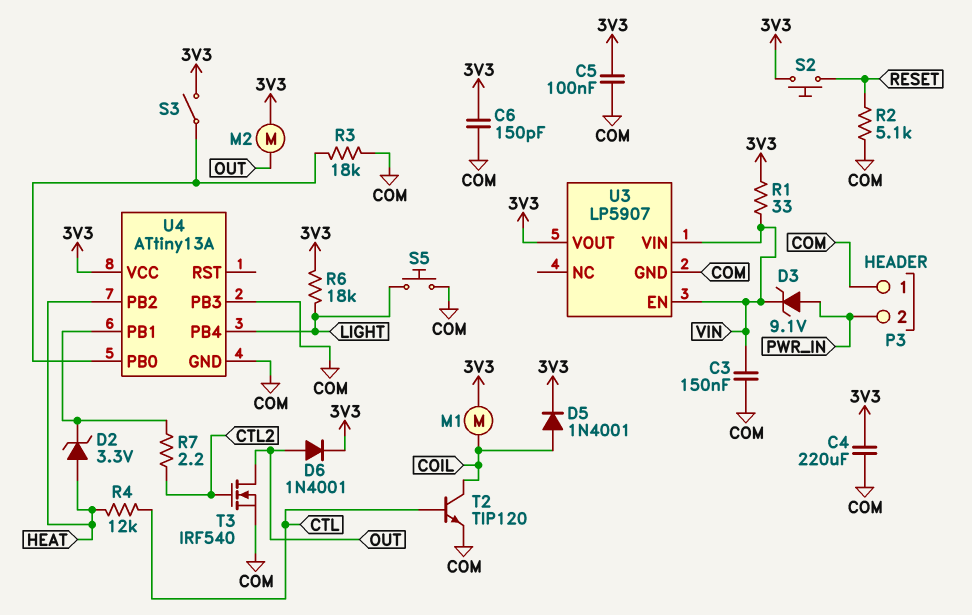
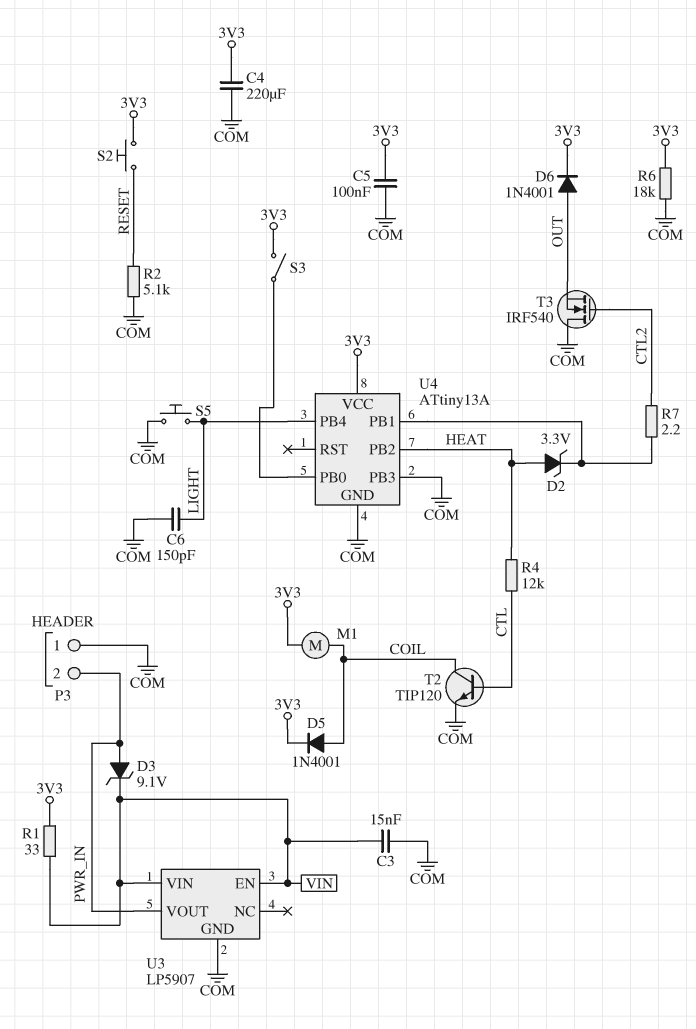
C3: 150nF (COM, VIN) -> 15nF (COM, VIN)
C6: 150pF (3V3, COM) -> 150pF (COM, LIGHT)
M2: motor (3V3, OUT) -> none
R3: 18k (COM, U4/PB0) -> none
R6: 18k (3V3, LIGHT) -> 18k (3V3, COM)
T3: NMOS IRF540 (G CTL2, D OUT, S COM) -> NMOS IRF540 (G CTL2, D COM, S OUT)
U3 pin VOUT: 3V3 -> PWR_IN

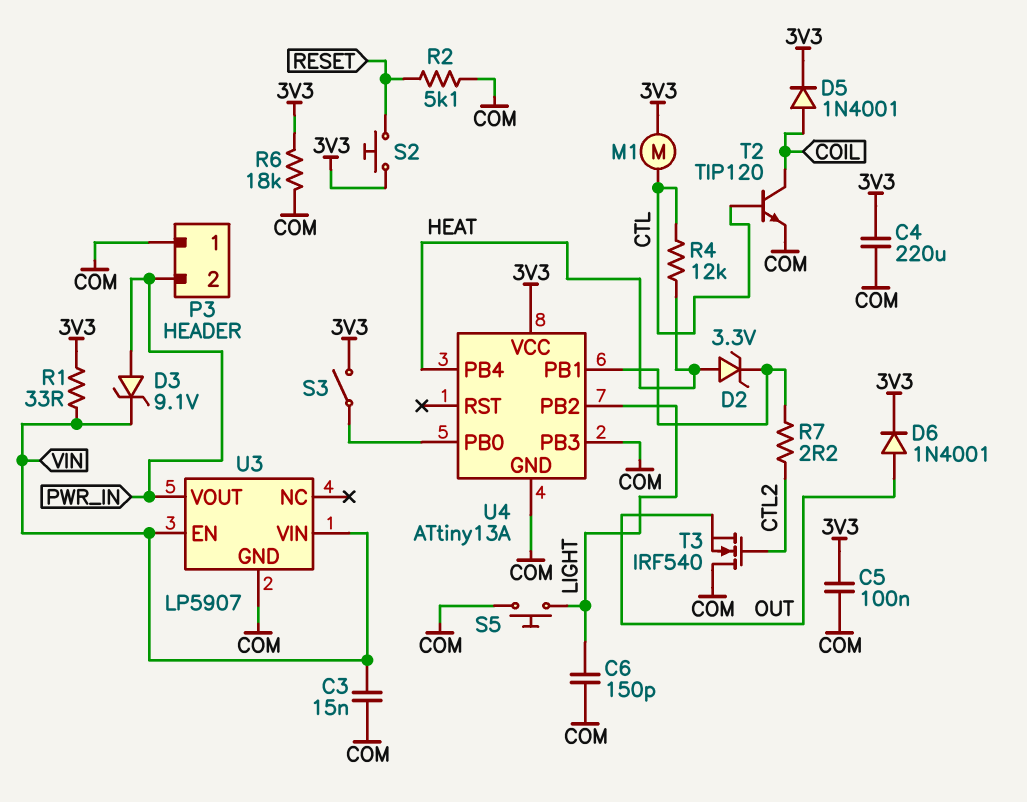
M1: motor (3V3, COIL) -> motor (3V3, CTL)
U4 pin PB2: HEAT -> LIGHT
U4 pin PB4: LIGHT -> HEAT

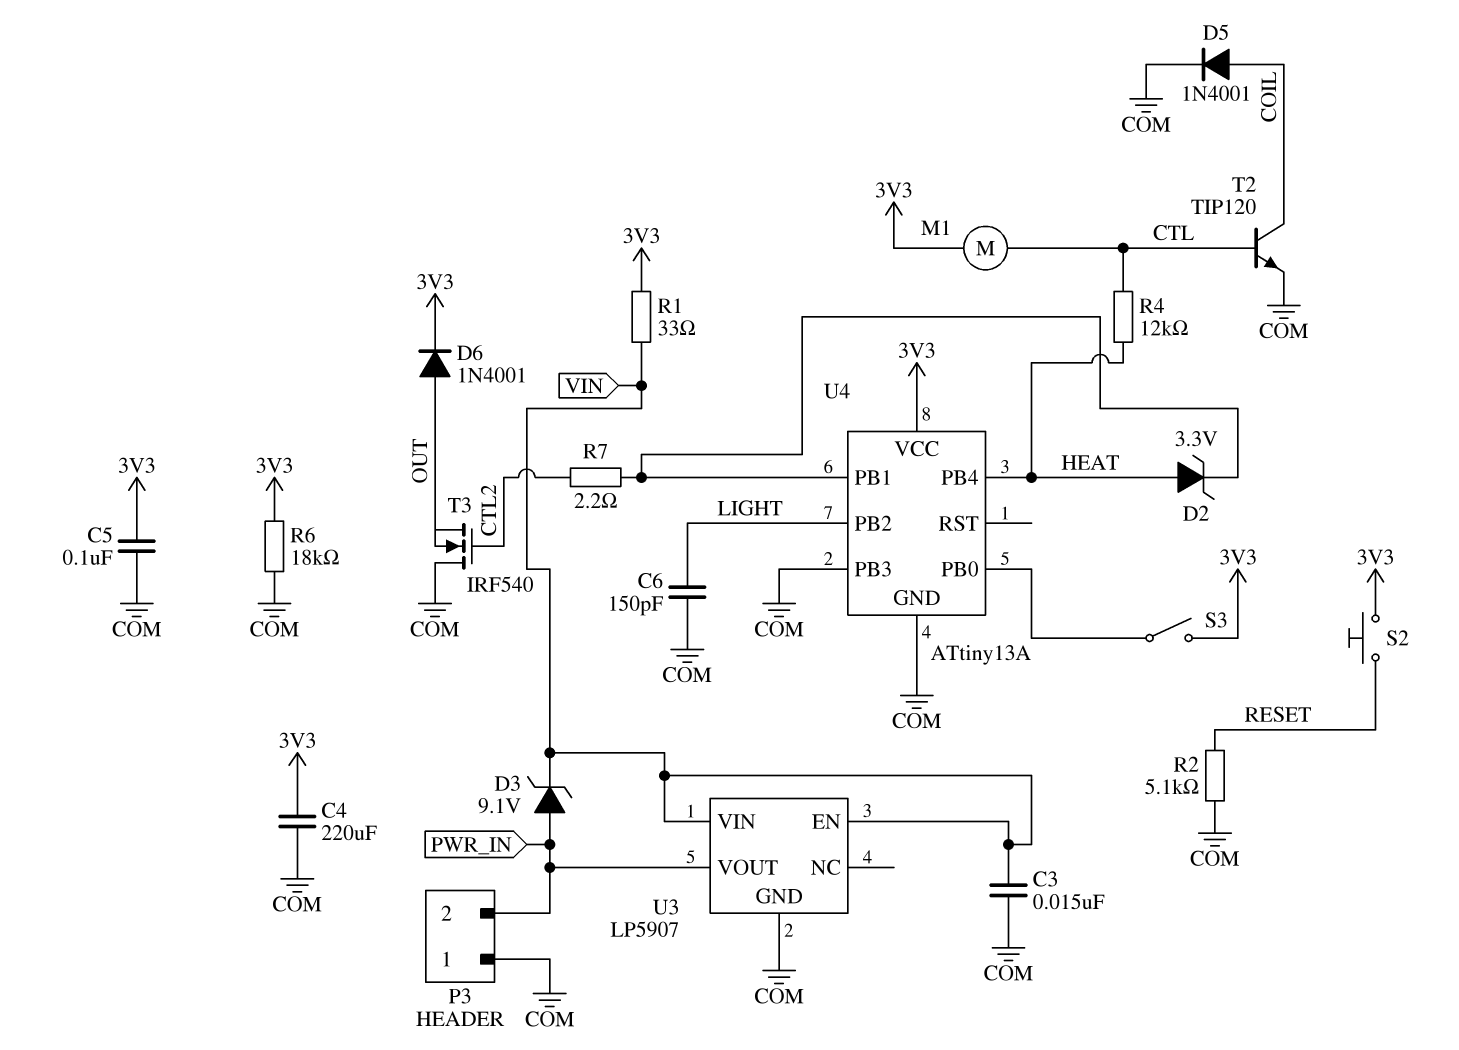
D5: diode 1N4001 (A COIL, K 3V3) -> diode 1N4001 (A COIL, K COM)
S5: button (COM, LIGHT) -> none

